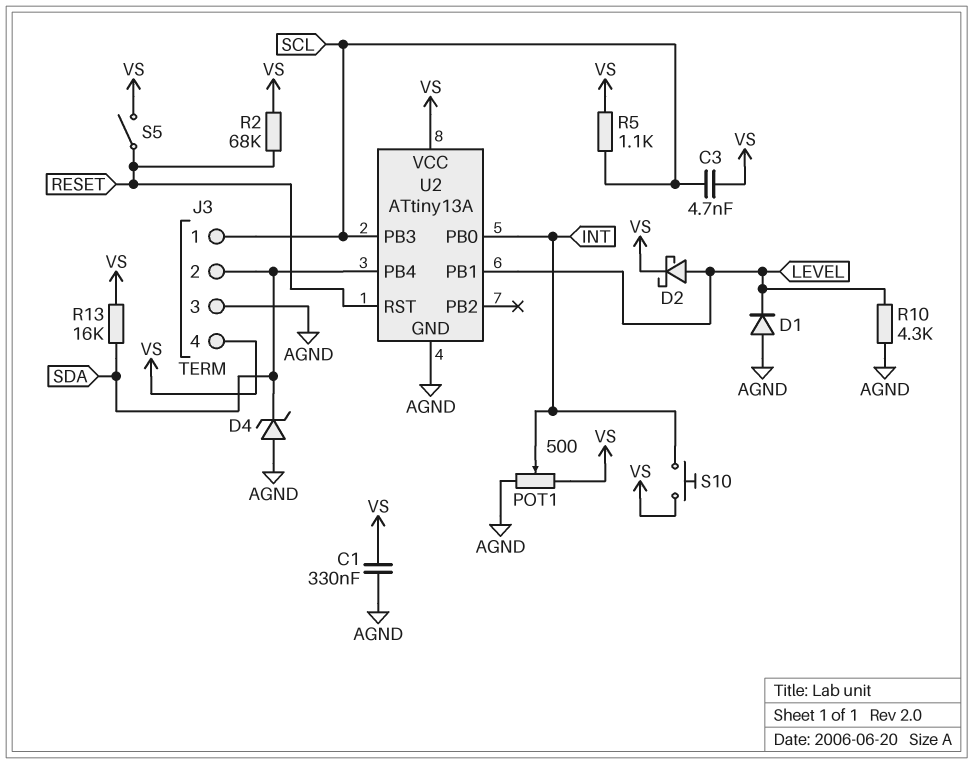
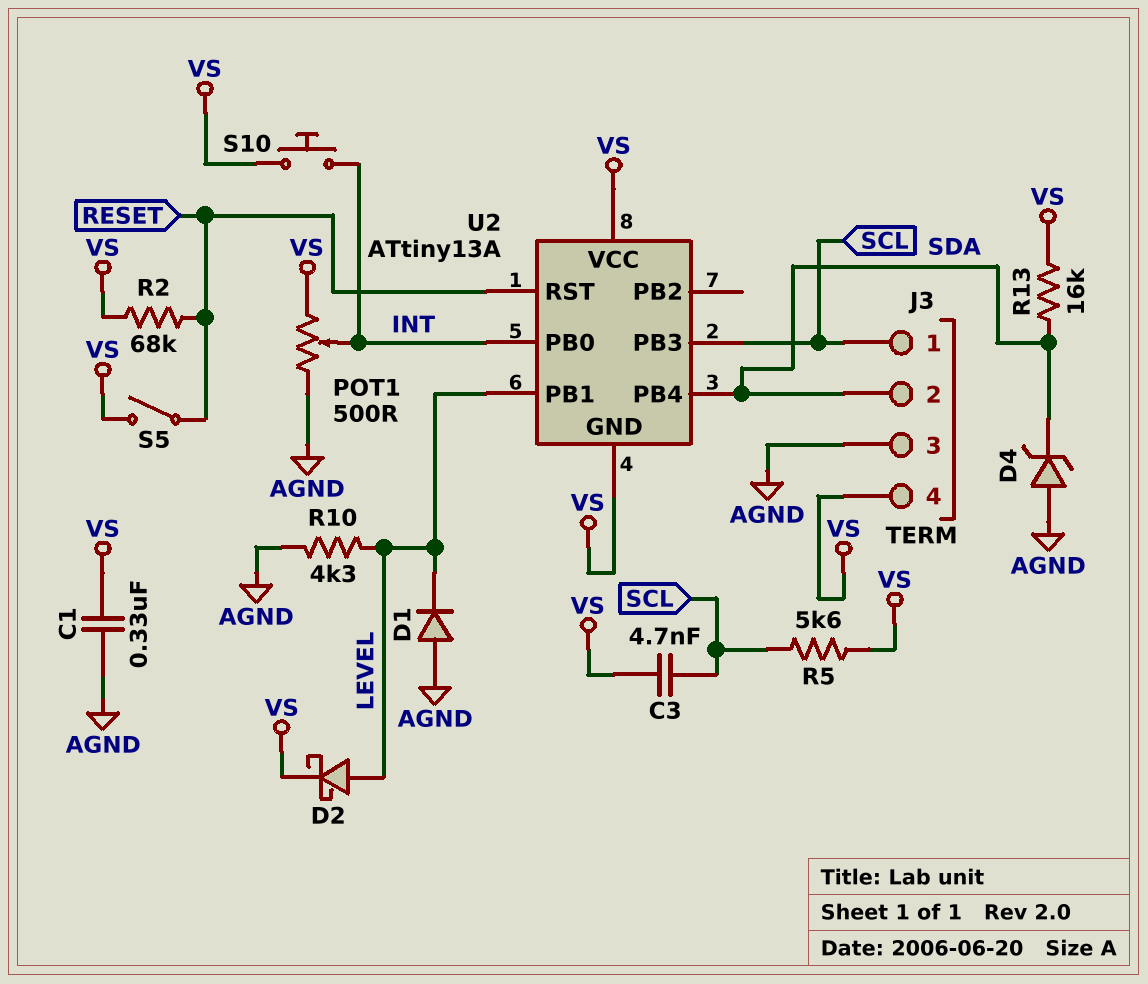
R5: 1.1k (SCL, VS) -> 5.6k (SCL, VS)
U2 pin GND: AGND -> VS

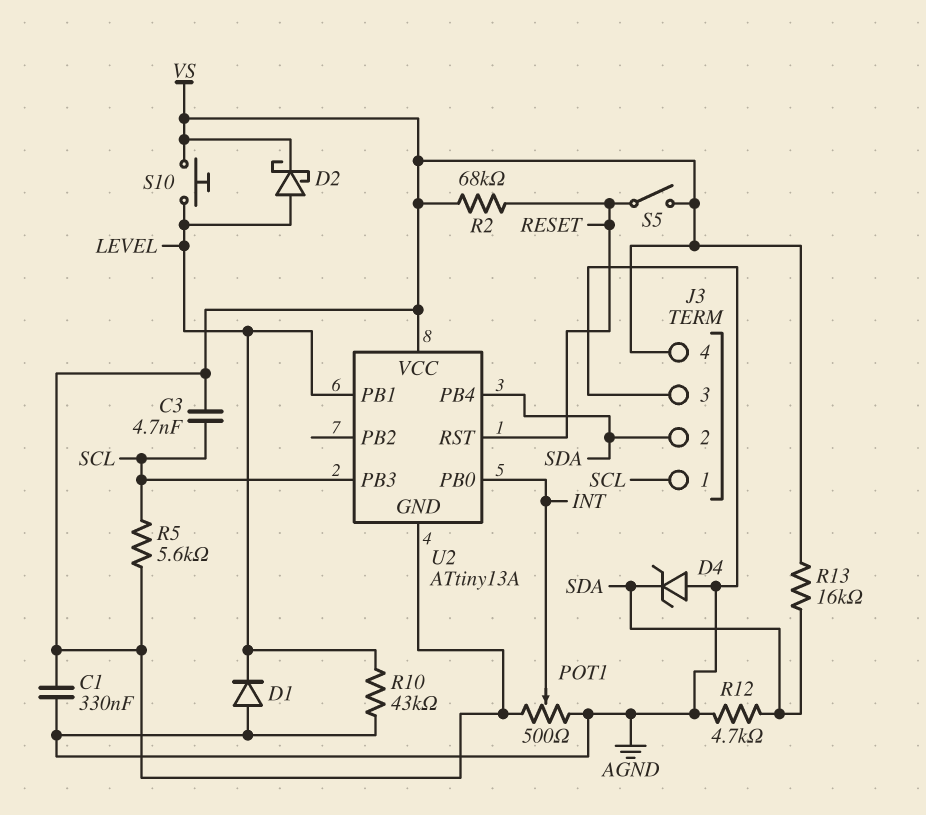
R10: 4.3k (AGND, LEVEL) -> 43k (AGND, LEVEL)
R12: none -> 4.7k (AGND, SDA)
S10: button (INT, VS) -> button (LEVEL, VS)

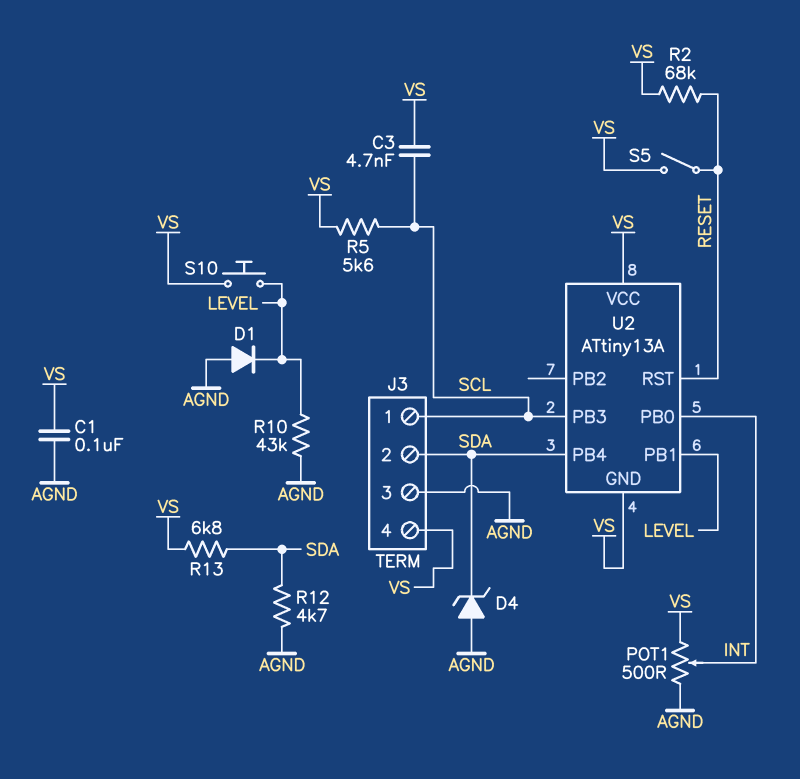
C1: 330nF (AGND, VS) -> 100nF (AGND, VS)
D2: schottky (A LEVEL, K VS) -> none
R13: 16k (SDA, VS) -> 6.8k (SDA, VS)

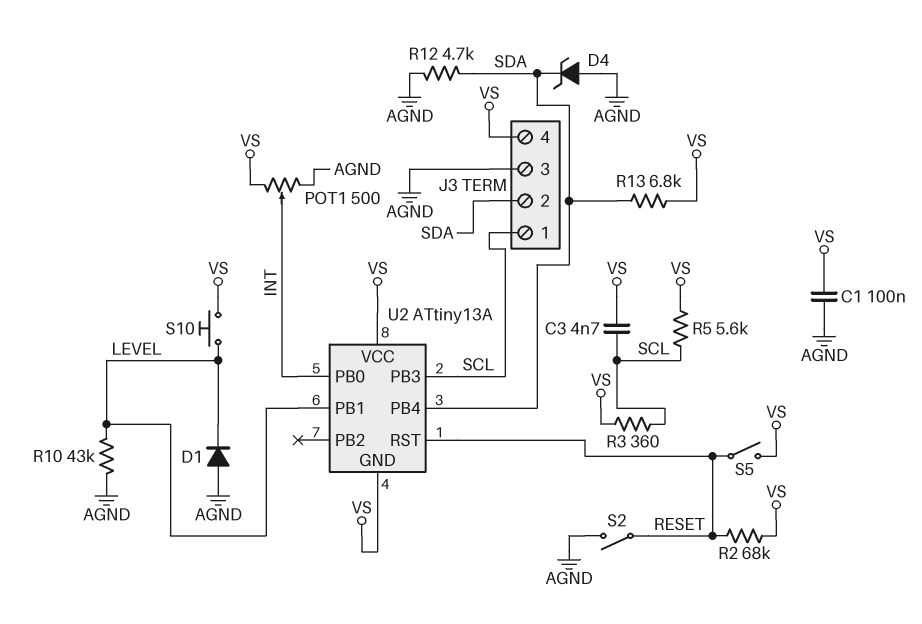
R3: none -> 360 (SCL, VS)
S2: none -> switch (AGND, RESET)

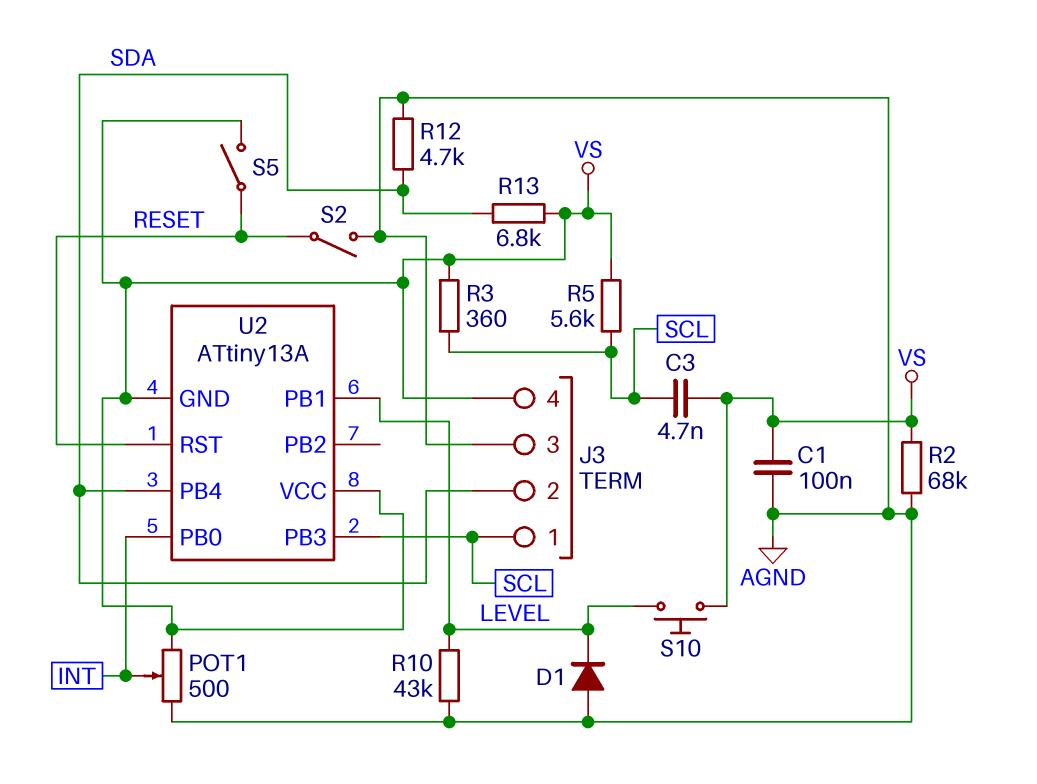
D4: zener (A AGND, K SDA) -> none
R2: 68k (RESET, VS) -> 68k (AGND, VS)

